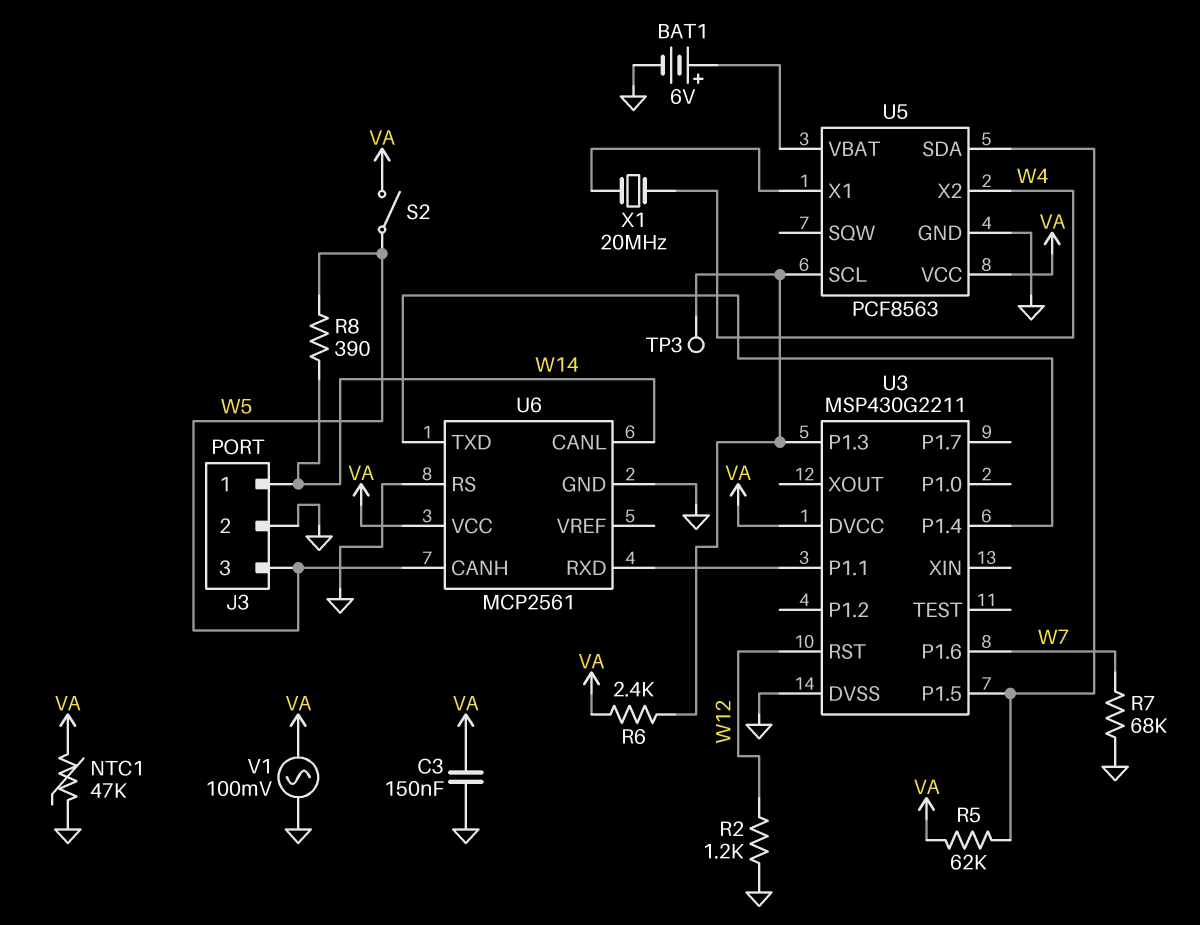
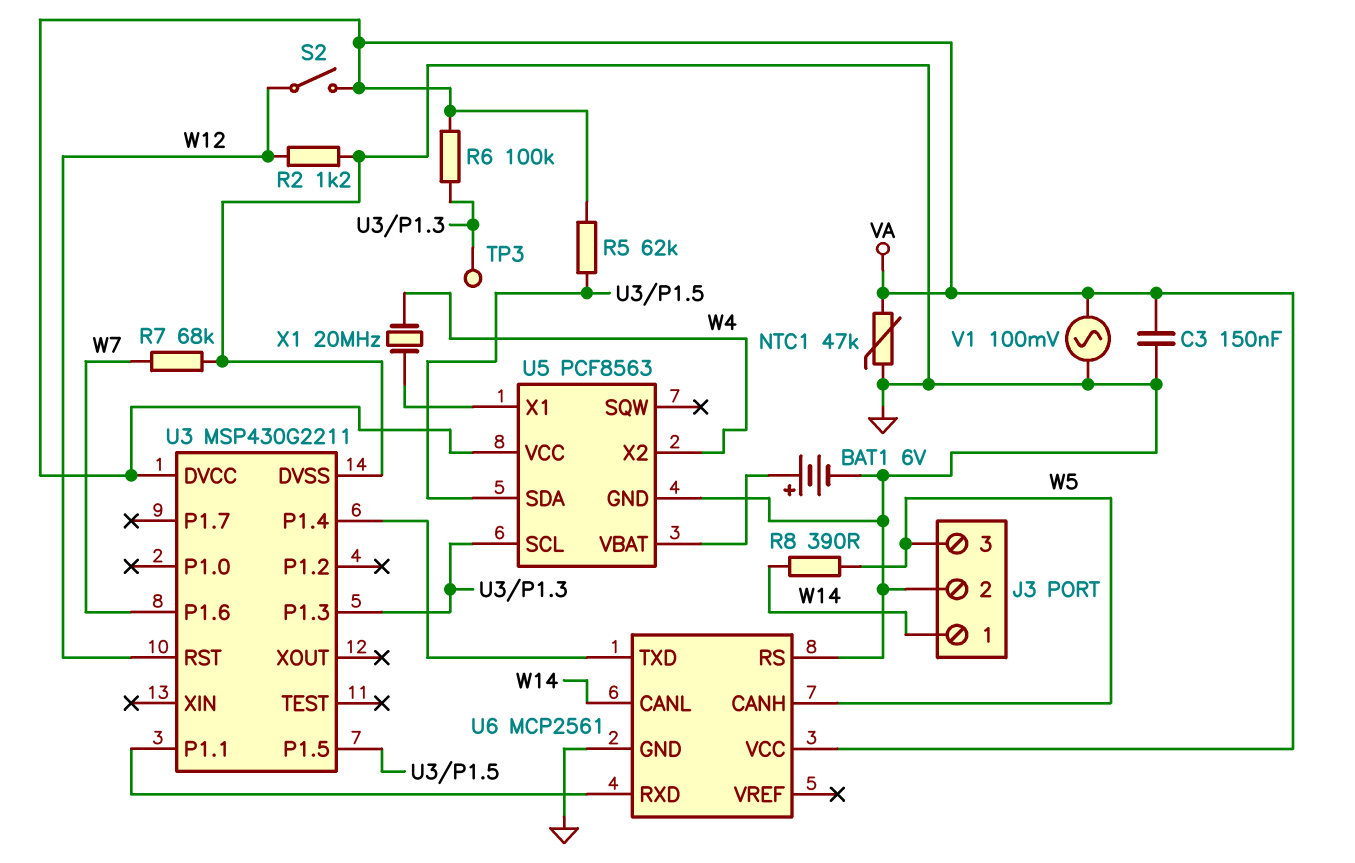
R6: 2.4k (U3/P1.3, VA) -> 100k (U3/P1.3, VA)
S2: switch (VA, W5) -> switch (VA, W12)

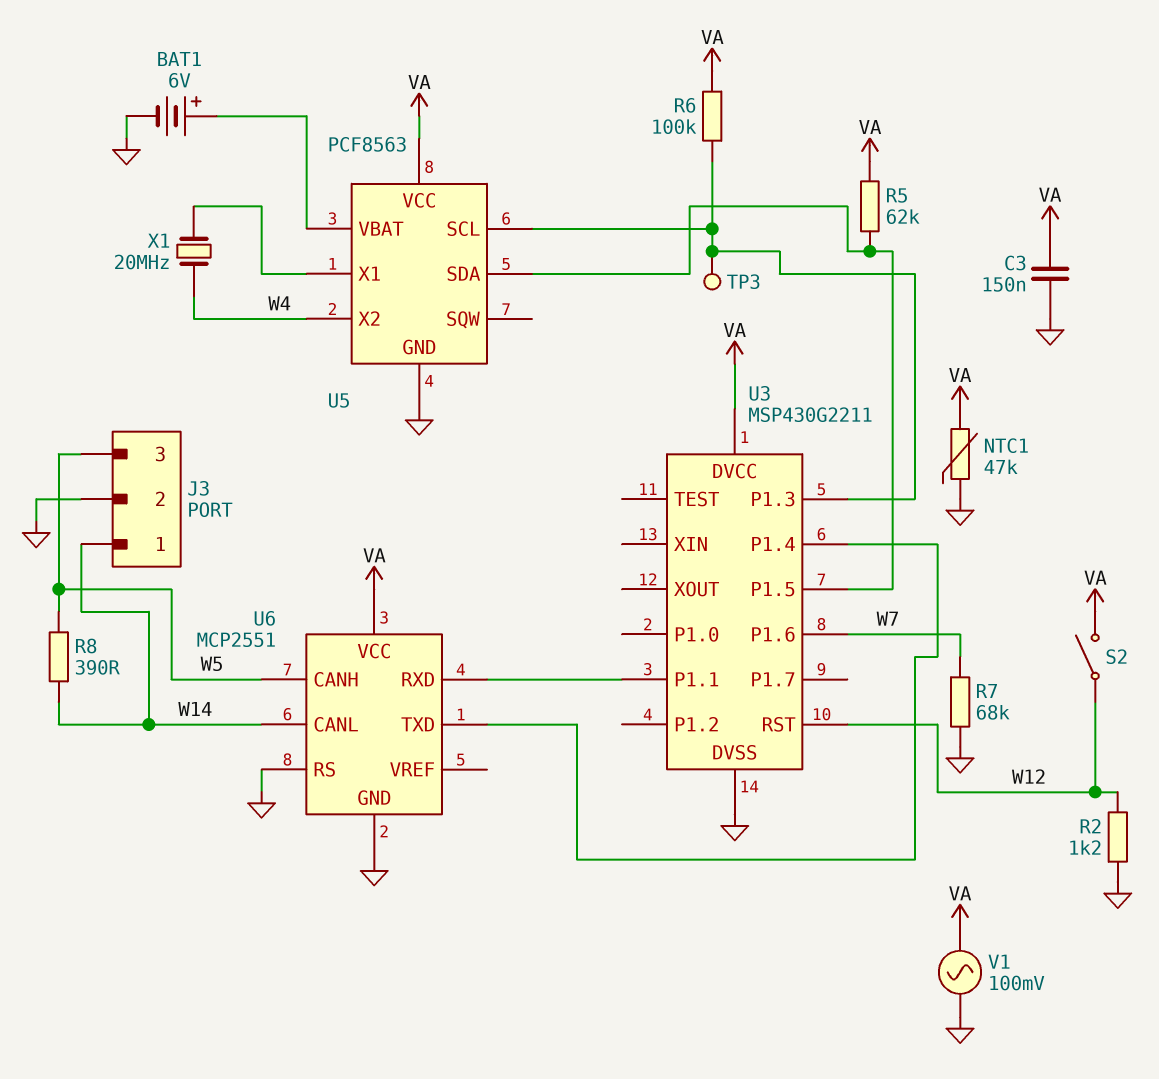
U6: MCP2561 -> MCP2551

